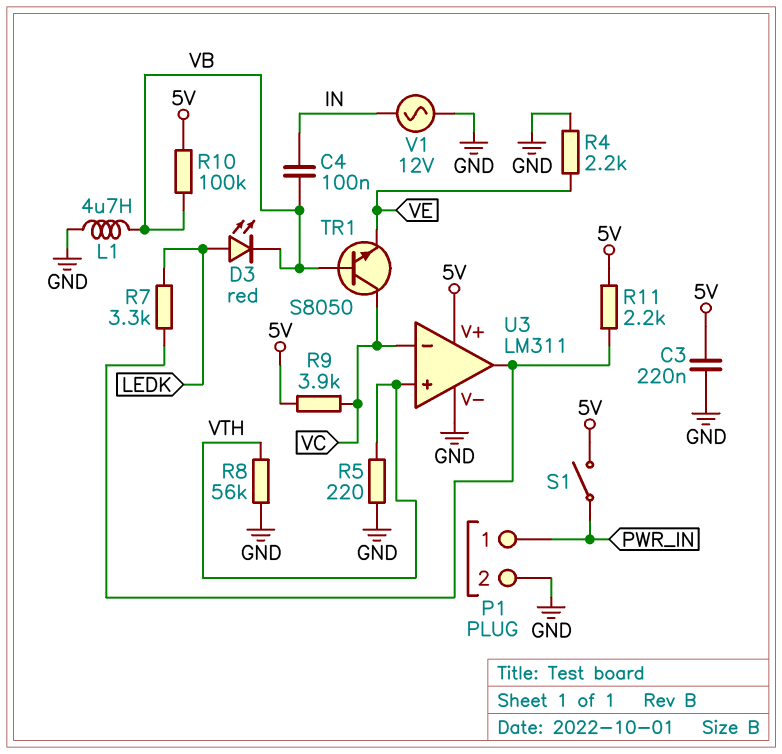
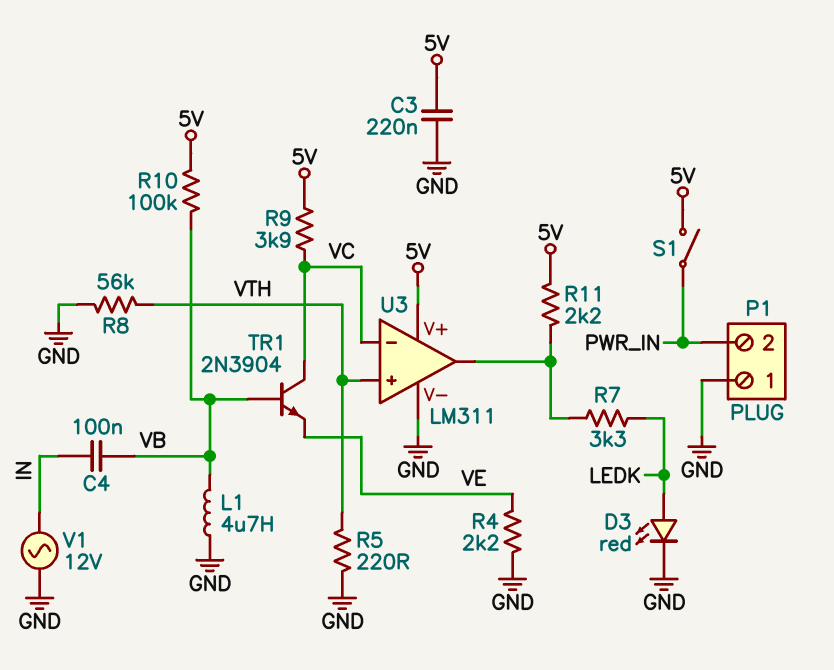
D3: LED red (A LEDK, K VB) -> LED red (A LEDK, K GND)
P1 pin 1: PWR_IN -> GND
P1 pin 2: GND -> PWR_IN
TR1: NPN S8050 (B VB, C VC, E VE) -> NPN 2N3904 (B VB, C VC, E VE)

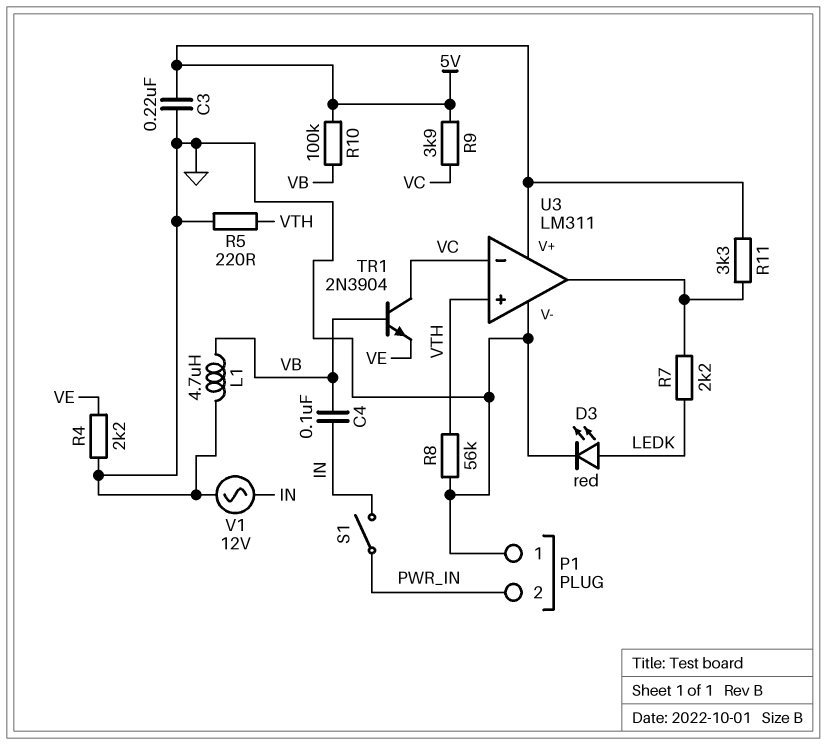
R7: 3.3k (LEDK, U3/out) -> 2.2k (LEDK, U3/out)
R11: 2.2k (5V, U3/out) -> 3.3k (5V, U3/out)
S1: switch (5V, PWR_IN) -> switch (IN, PWR_IN)

